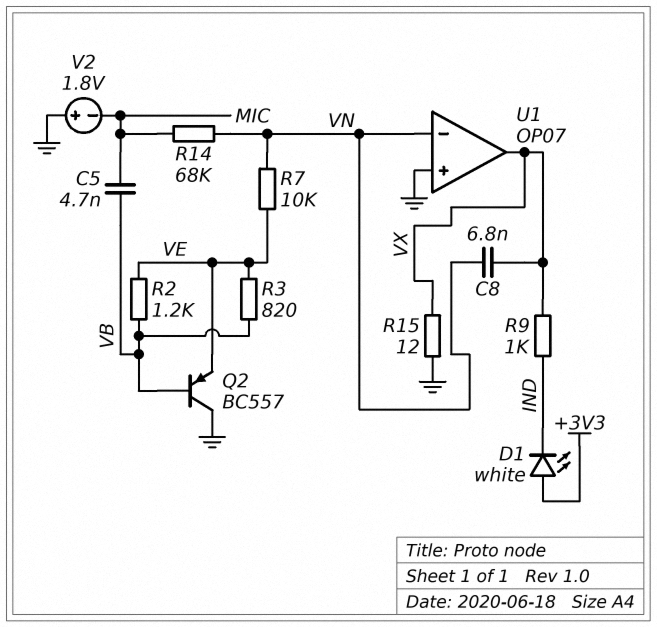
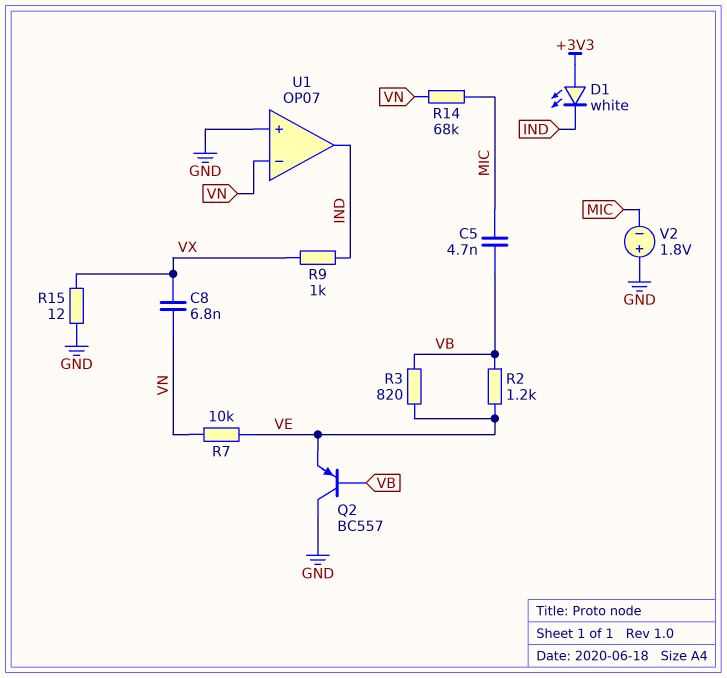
U1 pin out: VX -> IND

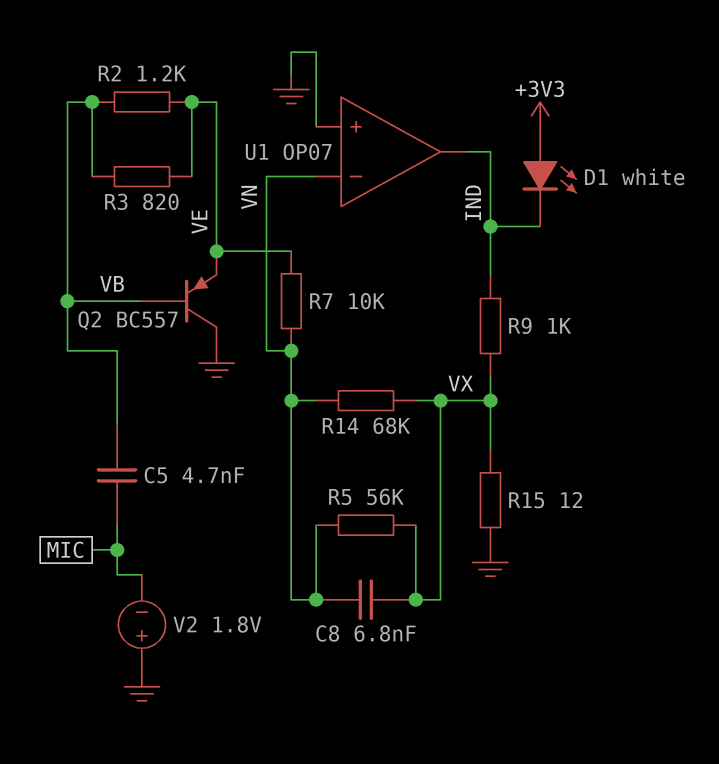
R5: none -> 56k (VN, VX)
R14: 68k (MIC, VN) -> 68k (VN, VX)

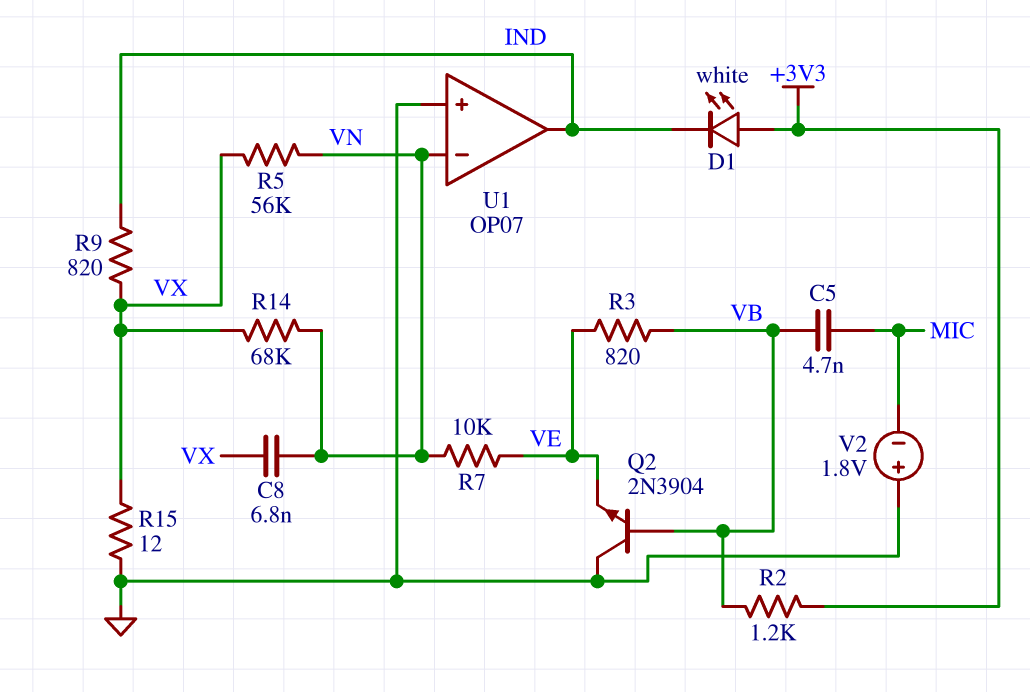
Q2: PNP BC557 (B VB, C GND, E VE) -> NPN 2N3904 (B VB, C GND, E VE)
R2: 1.2k (VB, VE) -> 1.2k (+3V3, VB)
R9: 1k (IND, VX) -> 820 (IND, VX)

